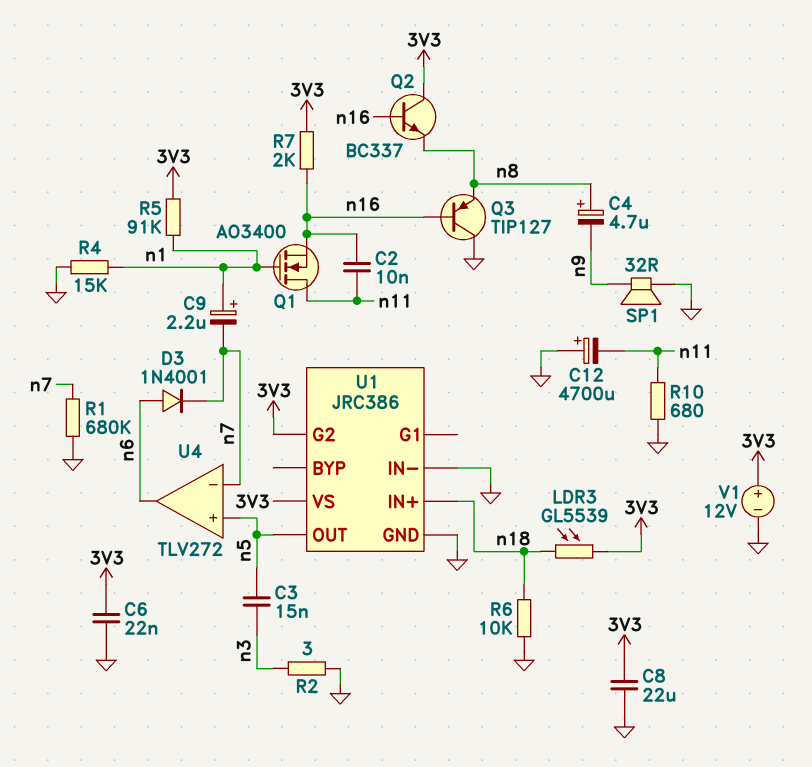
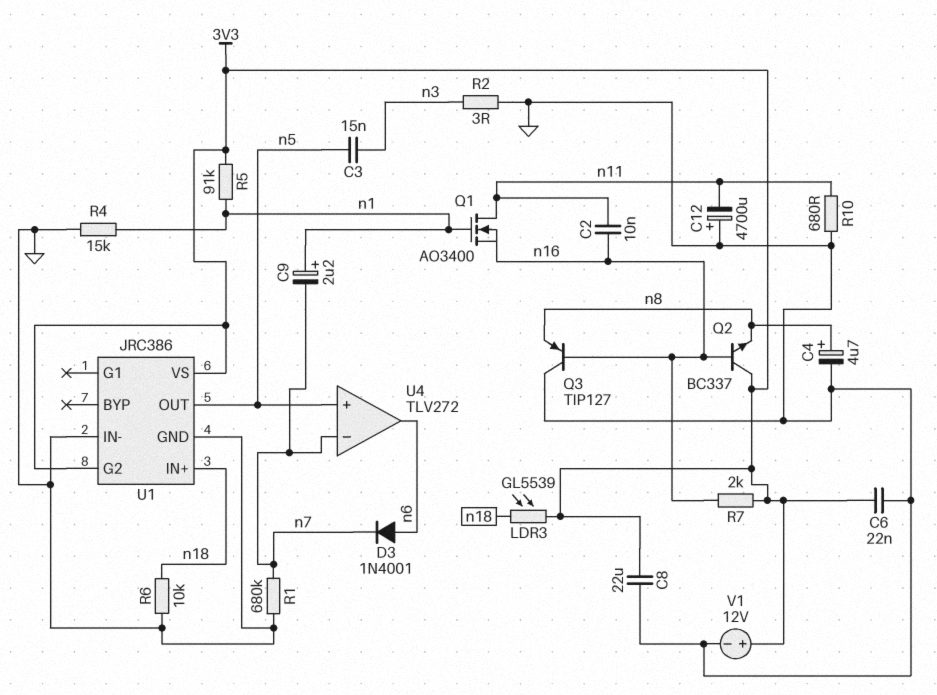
C4: 4.7uF (plus n8, minus n9) -> 4.7uF (plus n8, minus GND)
SP1: speaker 32R (GND, n9) -> none

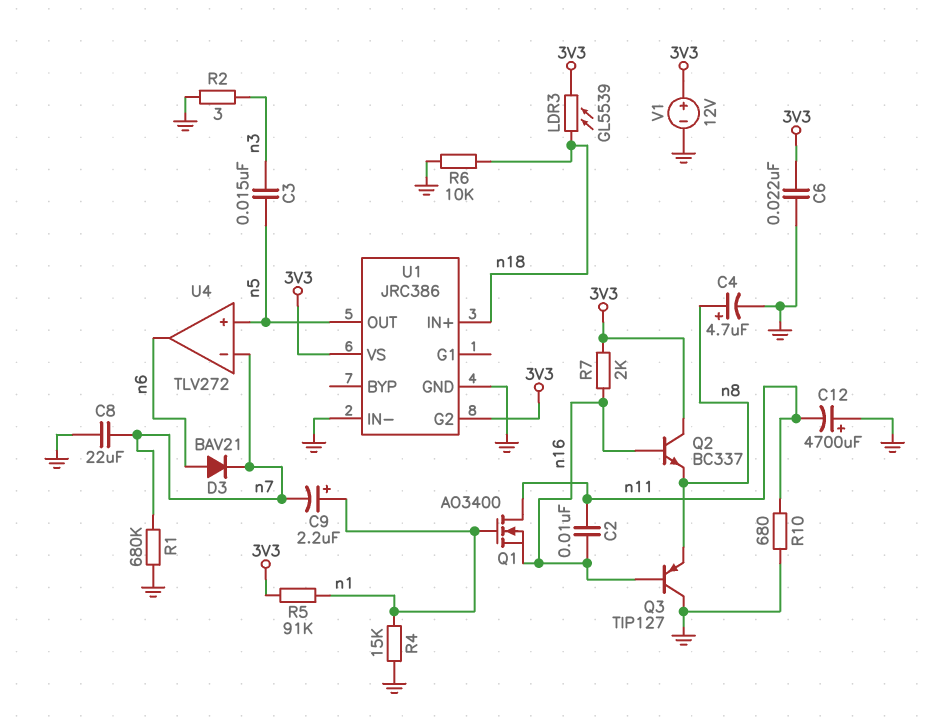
C8: 22uF (3V3, GND) -> 22uF (GND, n7)
D3: diode 1N4001 (A n6, K n7) -> diode BAV21 (A n6, K n7)

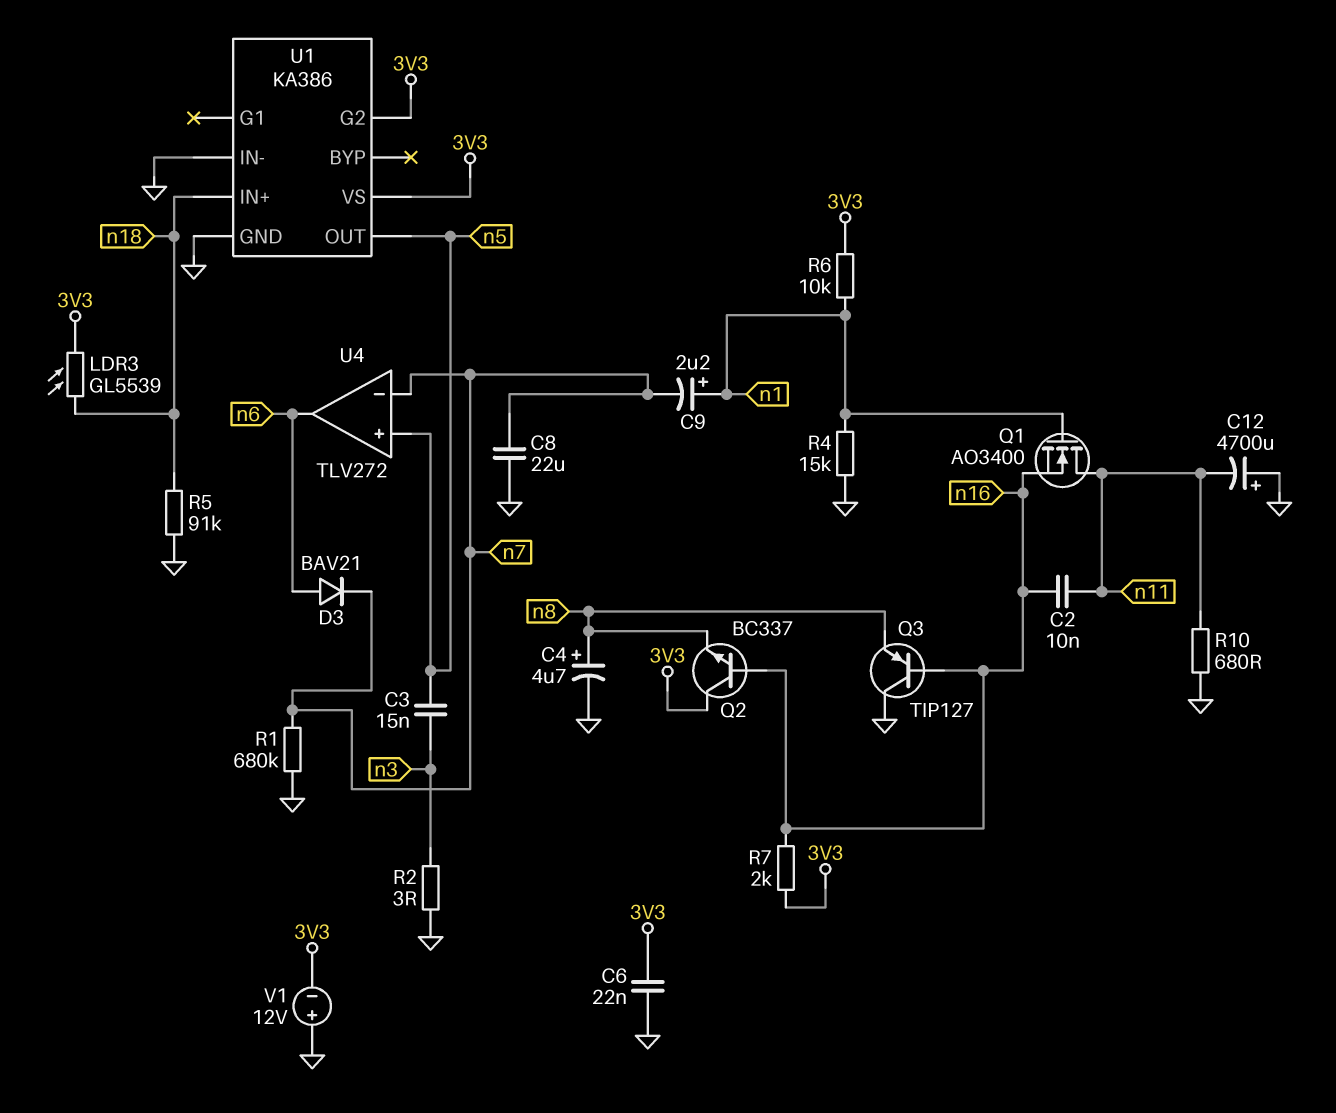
R5: 91k (3V3, n1) -> 91k (GND, n18)
R6: 10k (GND, n18) -> 10k (3V3, n1)
U1: JRC386 -> KA386
V1: 12V (plus 3V3, minus GND) -> 12V (plus GND, minus 3V3)

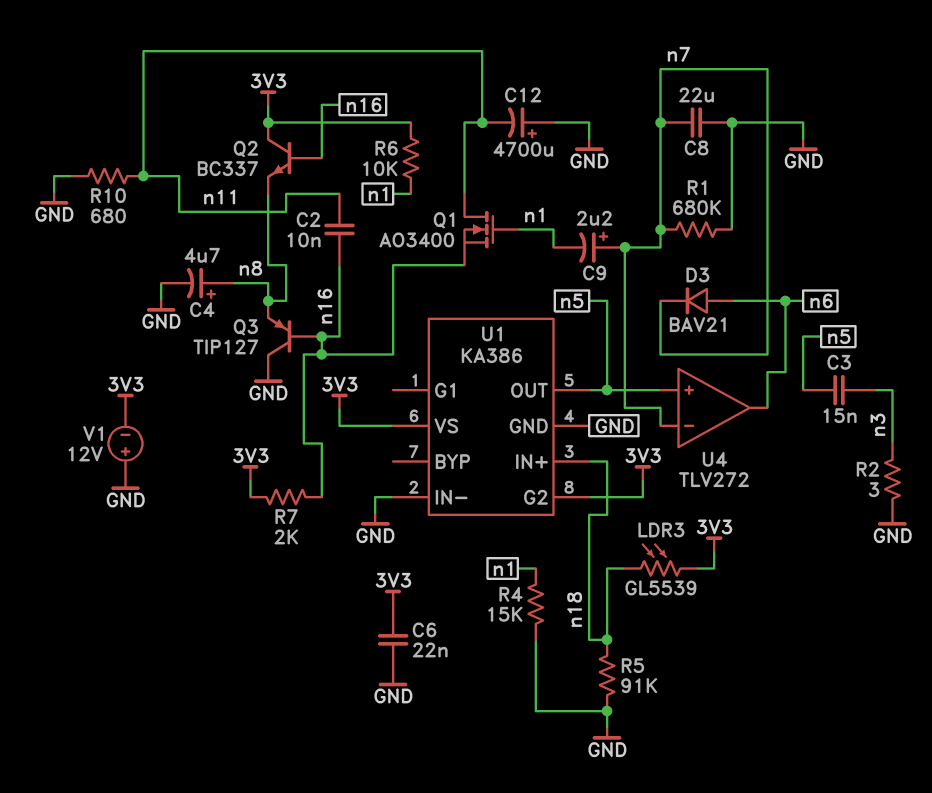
C9: 2.2uF (plus n1, minus n7) -> 2.2uF (plus n7, minus n1)

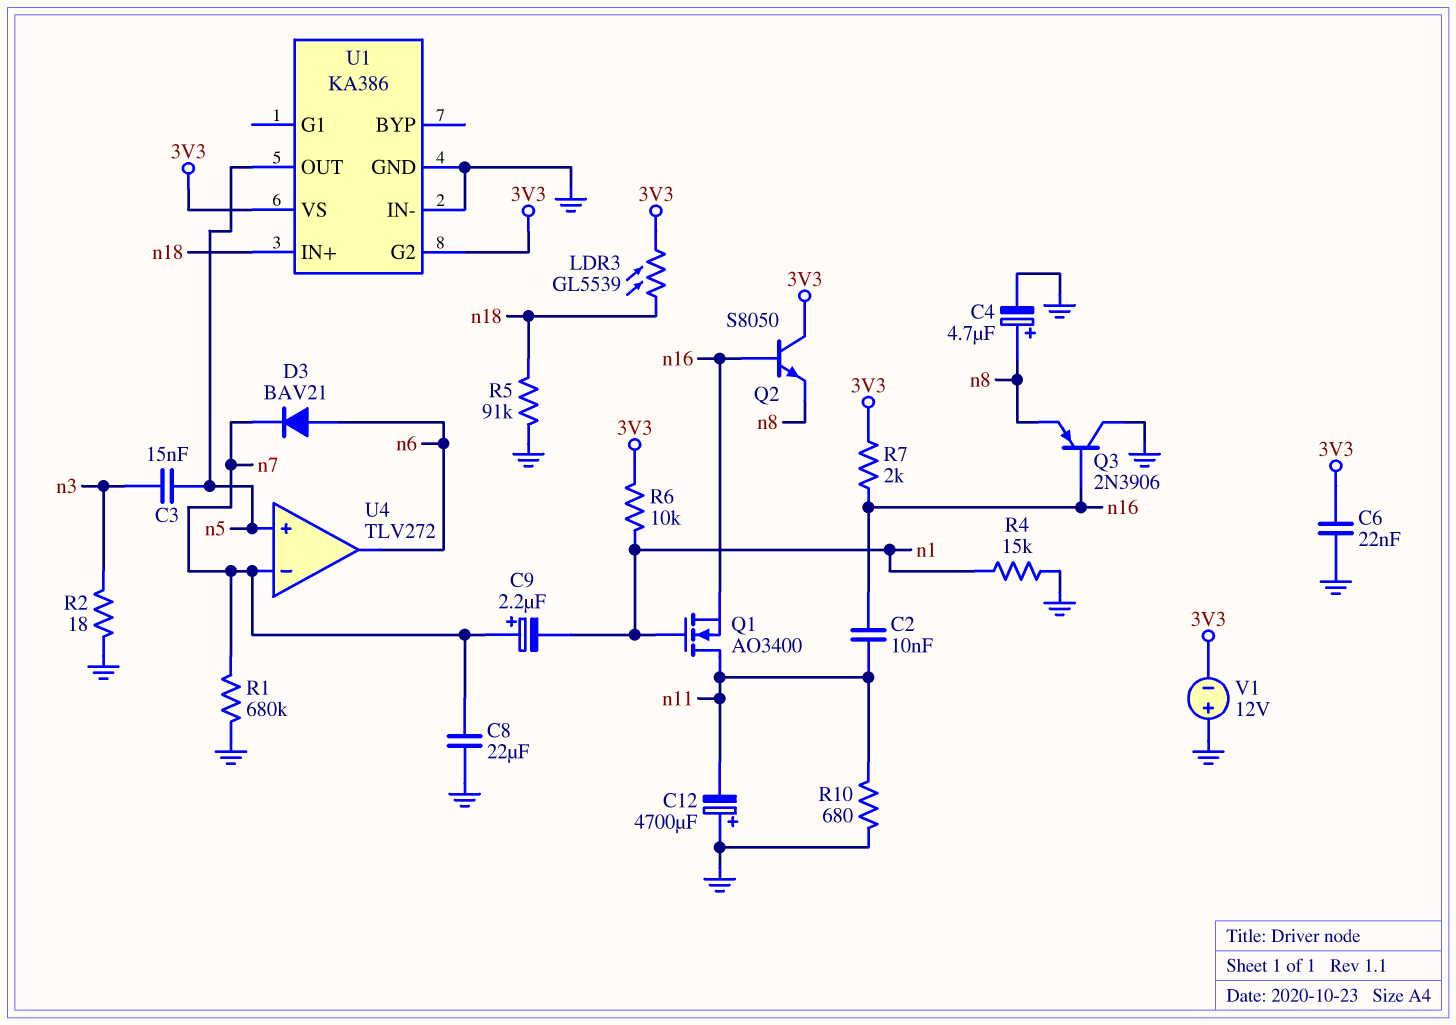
Q2: NPN BC337 (B n16, C 3V3, E n8) -> NPN S8050 (B n16, C 3V3, E n8)
Q3: PNP TIP127 (B n16, C GND, E n8) -> PNP 2N3906 (B n16, C GND, E n8)
R2: 3 (GND, n3) -> 18 (GND, n3)

